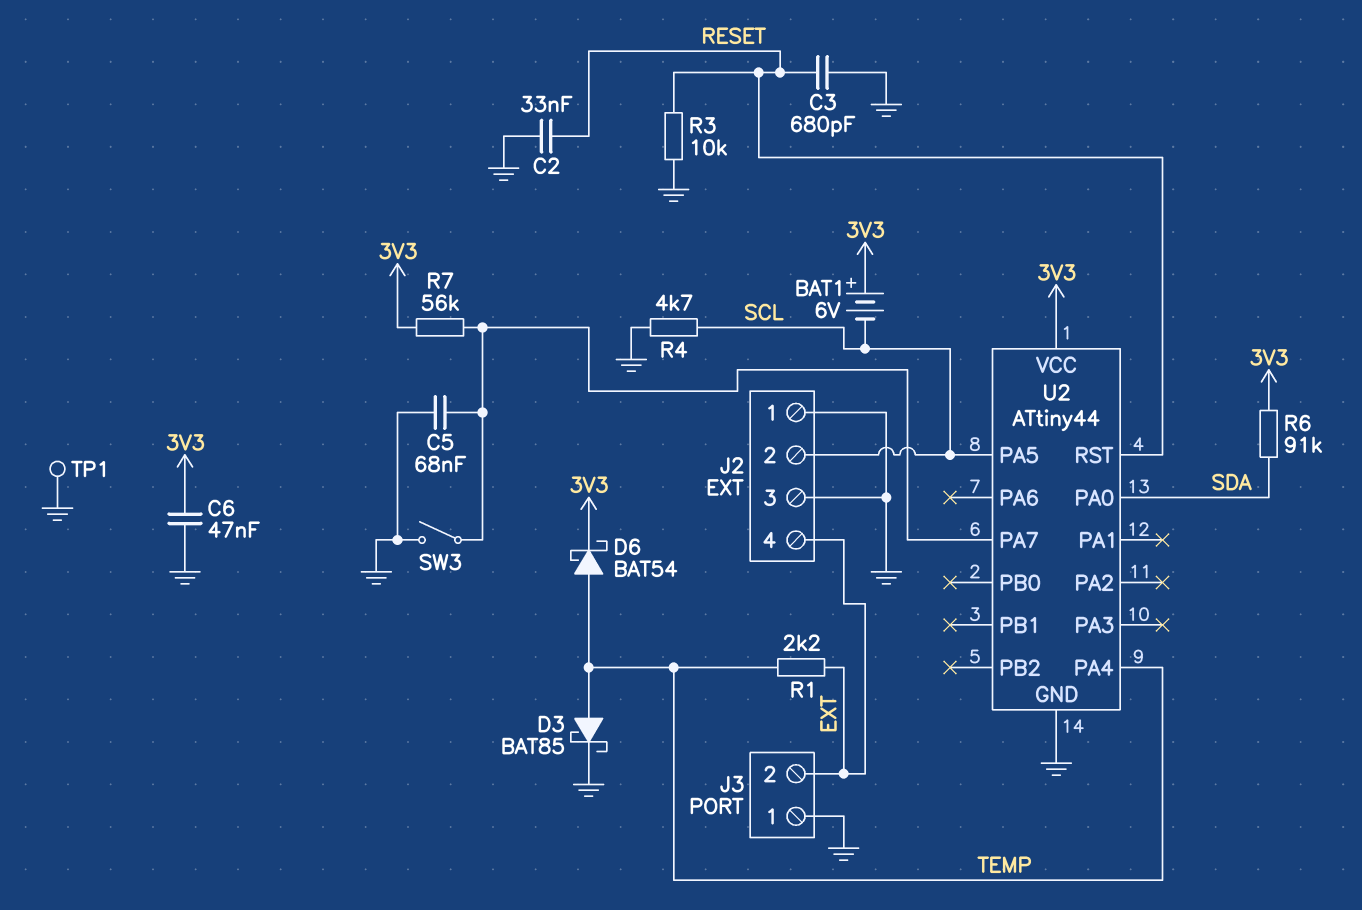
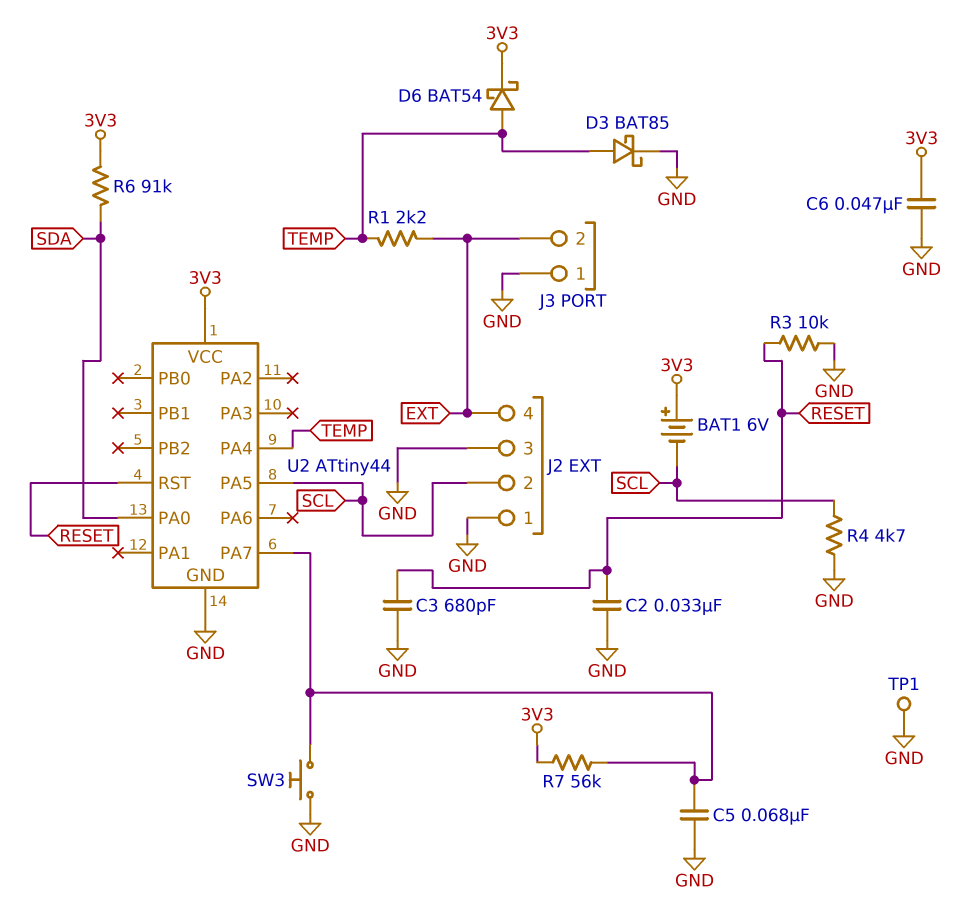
SW3: switch (GND, U2/PA7) -> button (GND, U2/PA7)

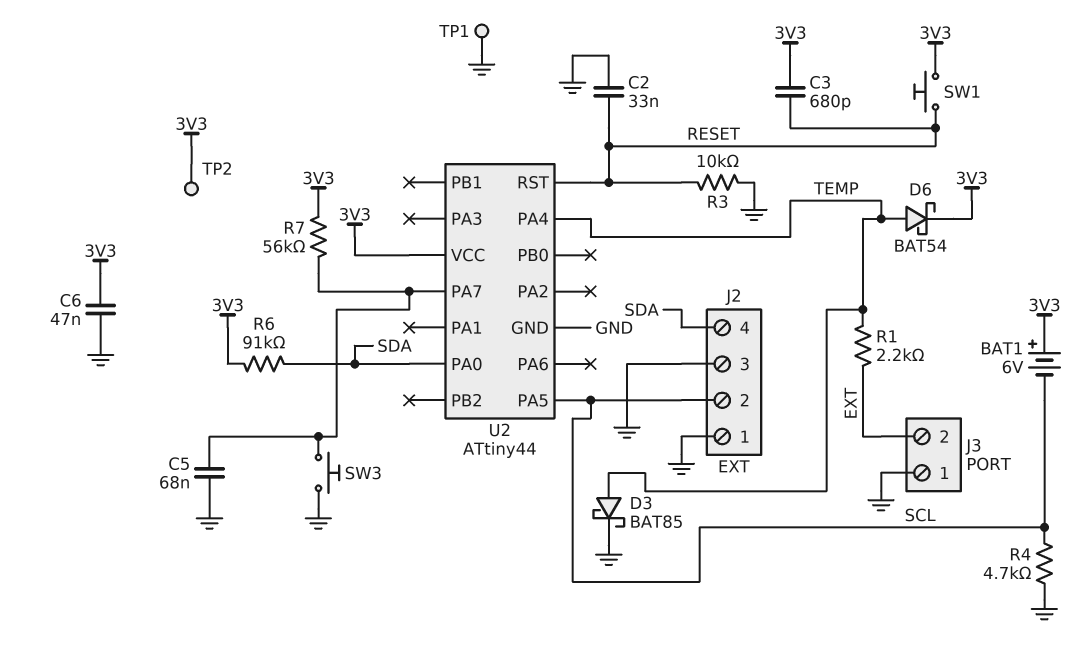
C3: 680pF (GND, RESET) -> 680pF (3V3, RESET)
J2 pin 4: EXT -> SDA
SW1: none -> button (3V3, RESET)
TP2: none -> test point (3V3)

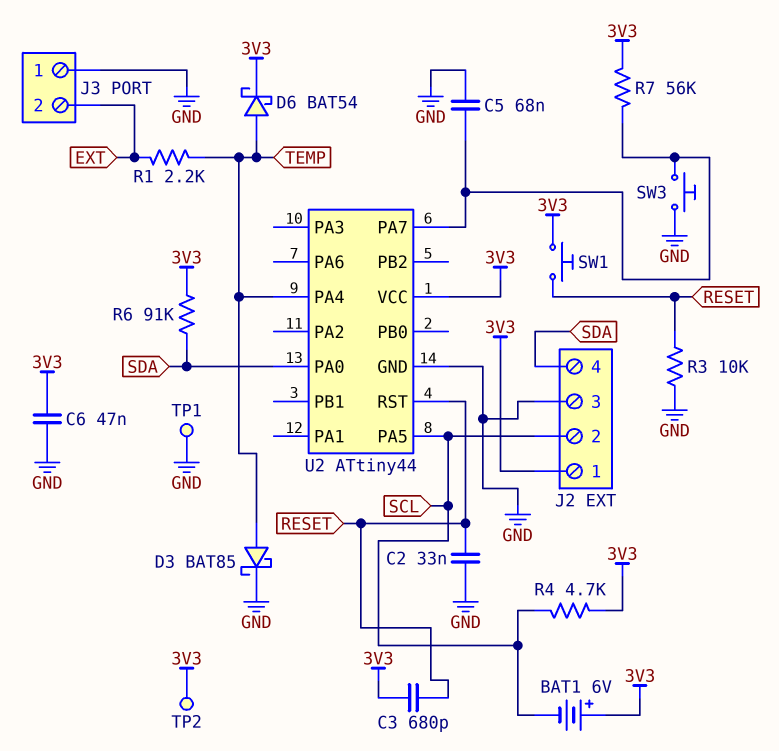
J2 pin 1: GND -> 3V3
R4: 4.7k (GND, SCL) -> 4.7k (3V3, SCL)

